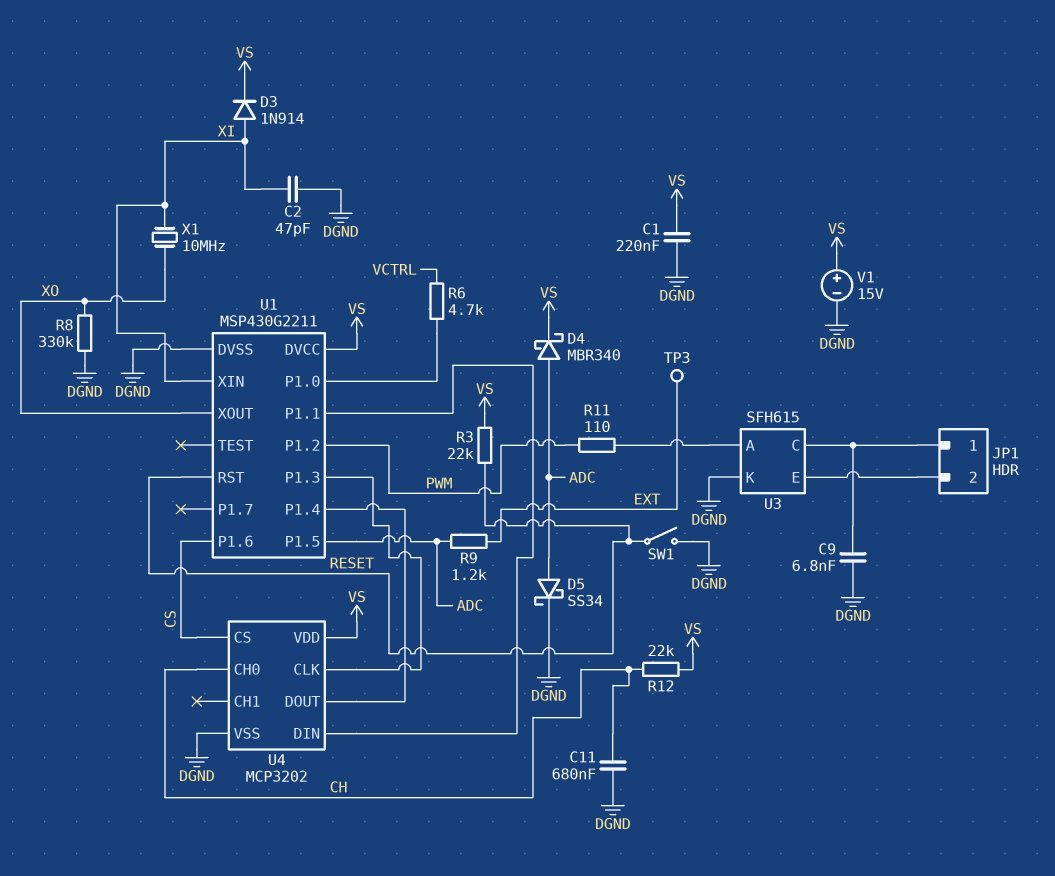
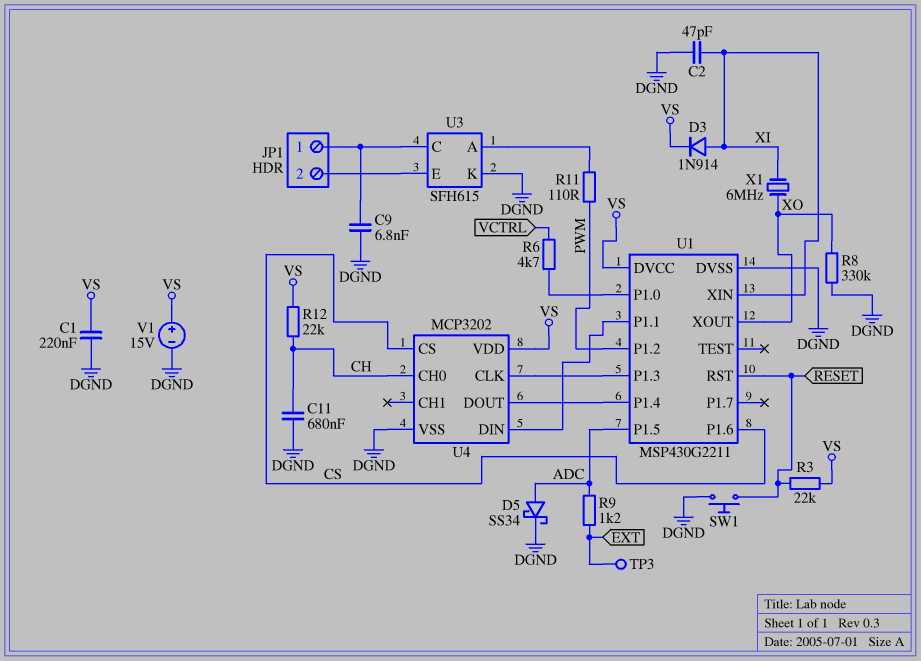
D4: schottky MBR340 (A ADC, K VS) -> none
SW1: switch (DGND, RESET) -> button (DGND, RESET)
X1: 10MHz (XI, XO) -> 6MHz (XI, XO)

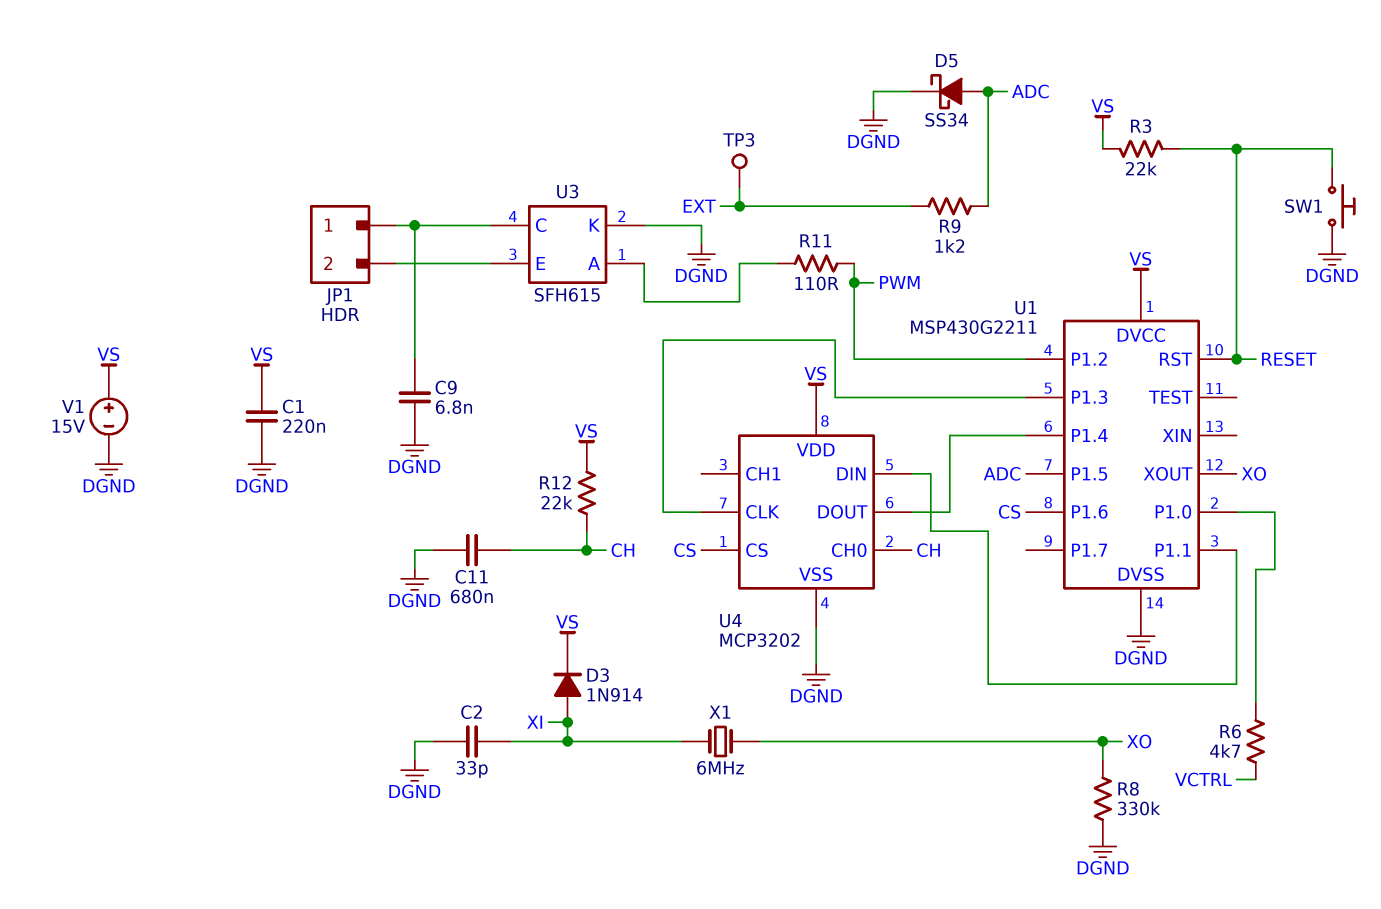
C2: 47pF (DGND, XI) -> 33pF (DGND, XI)
U1 pin XIN: XI -> none

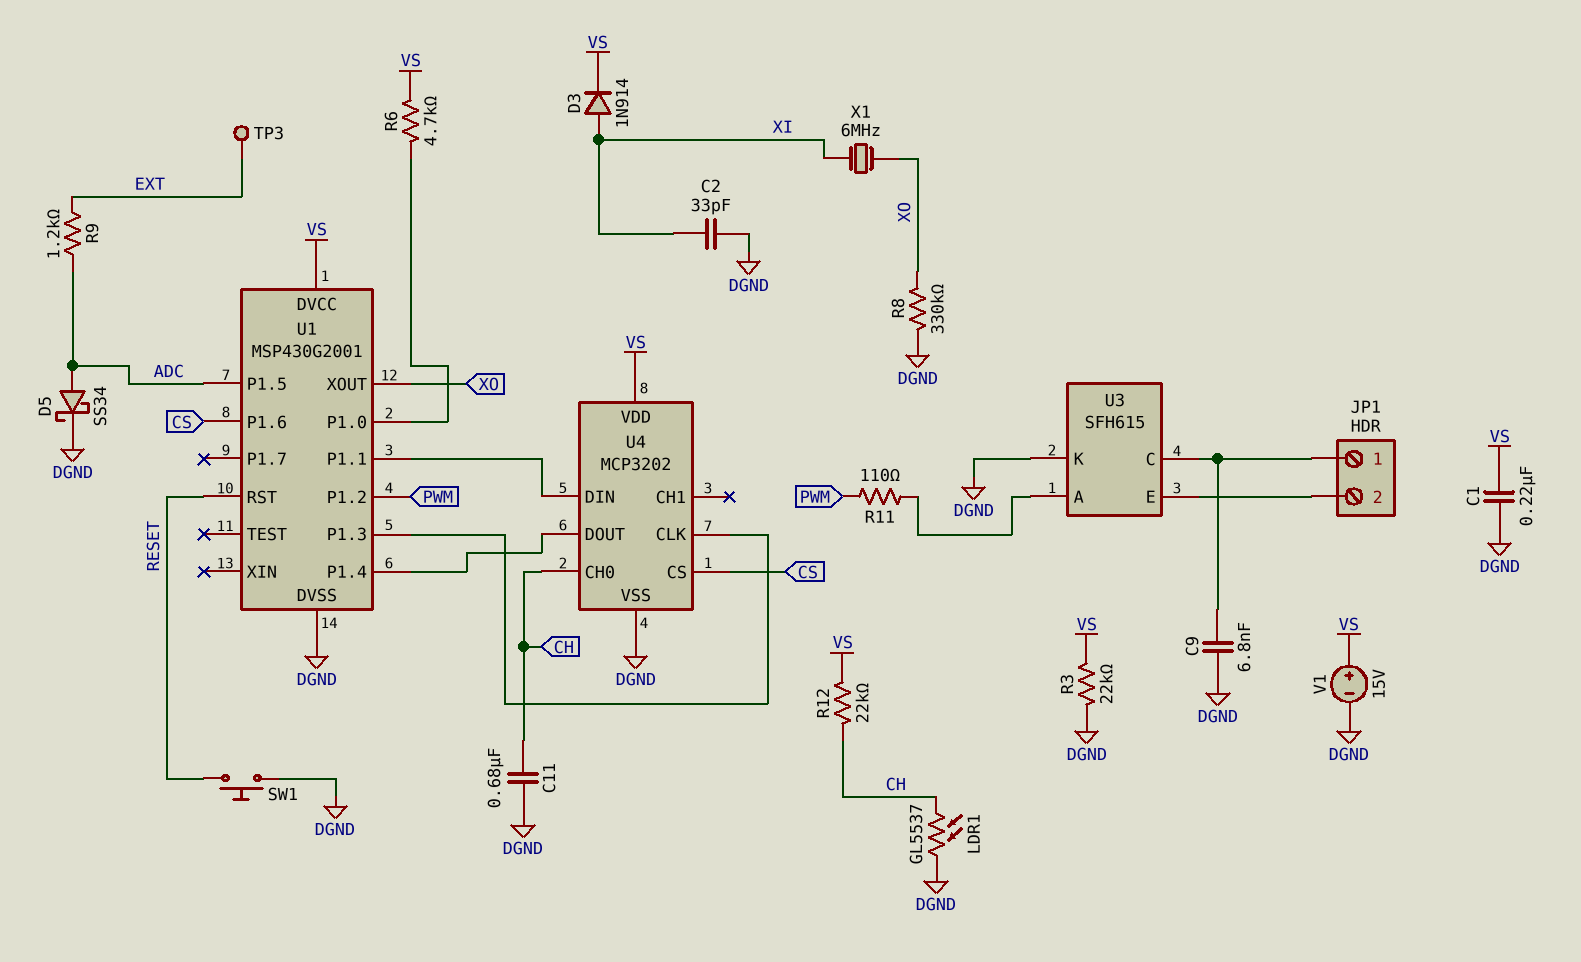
LDR1: none -> GL5537 (CH, DGND)
R3: 22k (RESET, VS) -> 22k (DGND, VS)
R6: 4.7k (U1/P1.0, VCTRL) -> 4.7k (U1/P1.0, VS)
U1: MSP430G2211 -> MSP430G2001

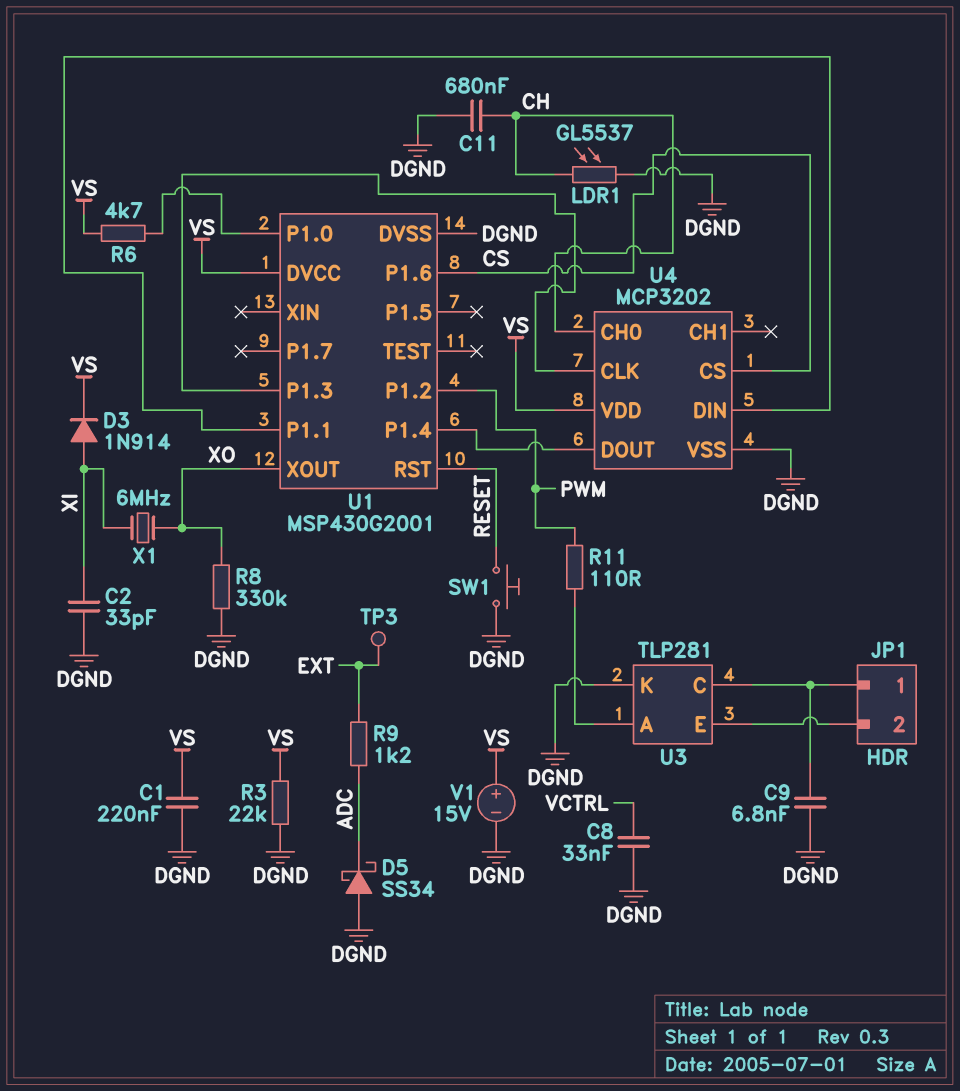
C8: none -> 33nF (DGND, VCTRL)
D5: schottky SS34 (A ADC, K DGND) -> schottky SS34 (A DGND, K ADC)
R12: 22k (CH, VS) -> none
U1 pin P1.5: ADC -> none
U3: SFH615 -> TLP281

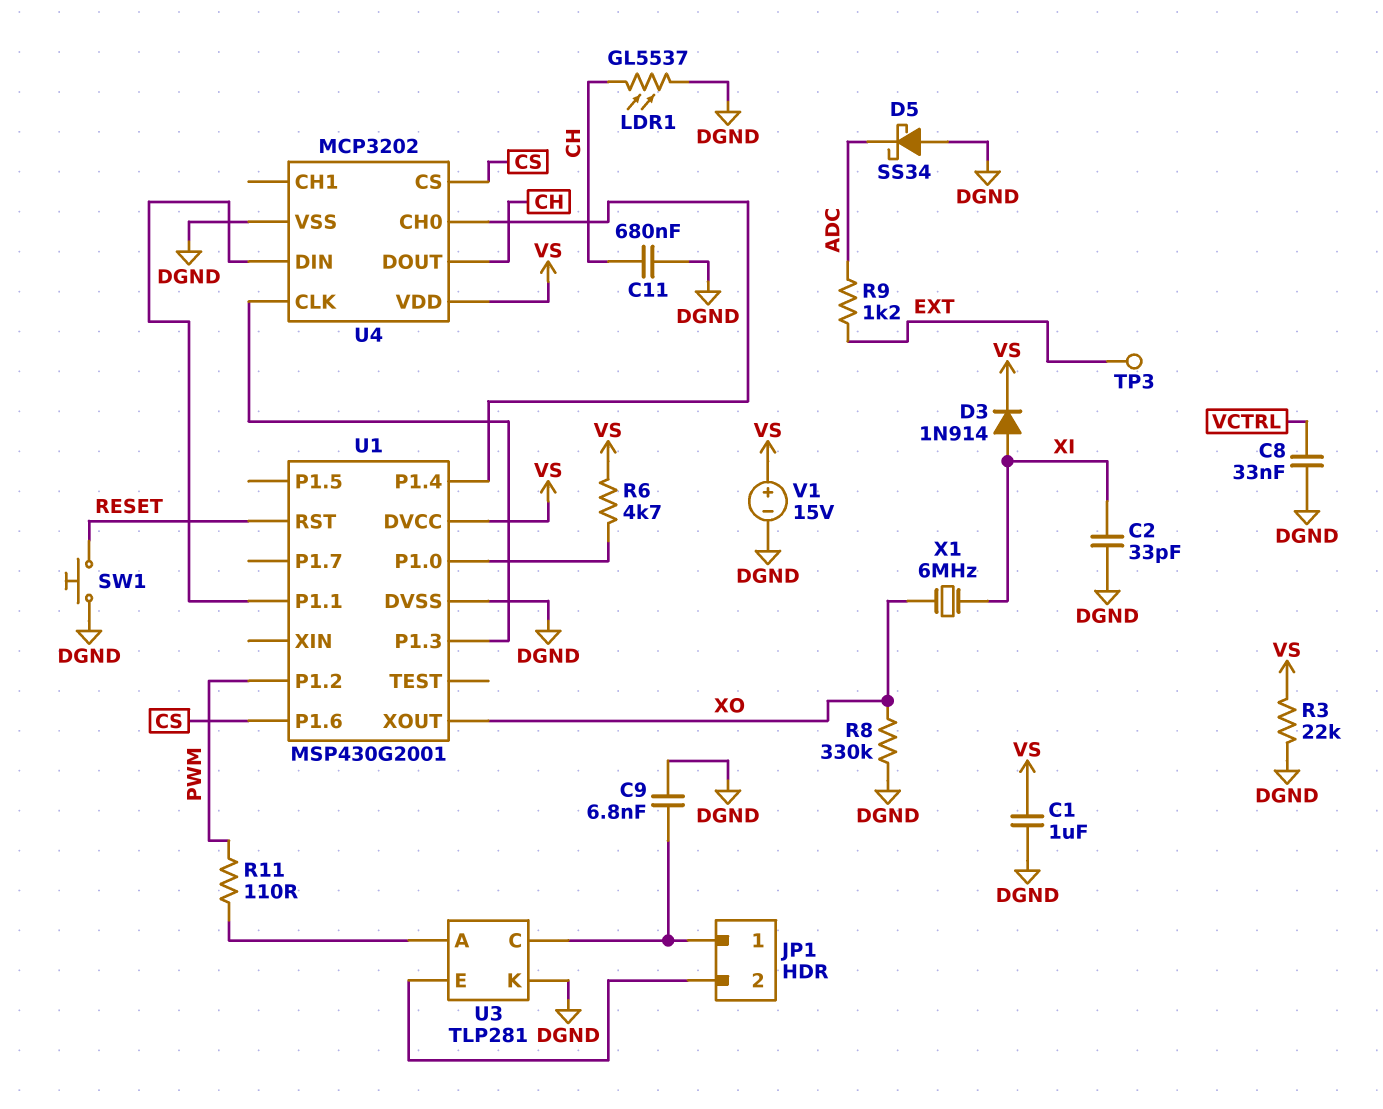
C1: 220nF (DGND, VS) -> 1uF (DGND, VS)
U4 pin CH0: CH -> U1/P1.4
U4 pin DOUT: U1/P1.4 -> CH

